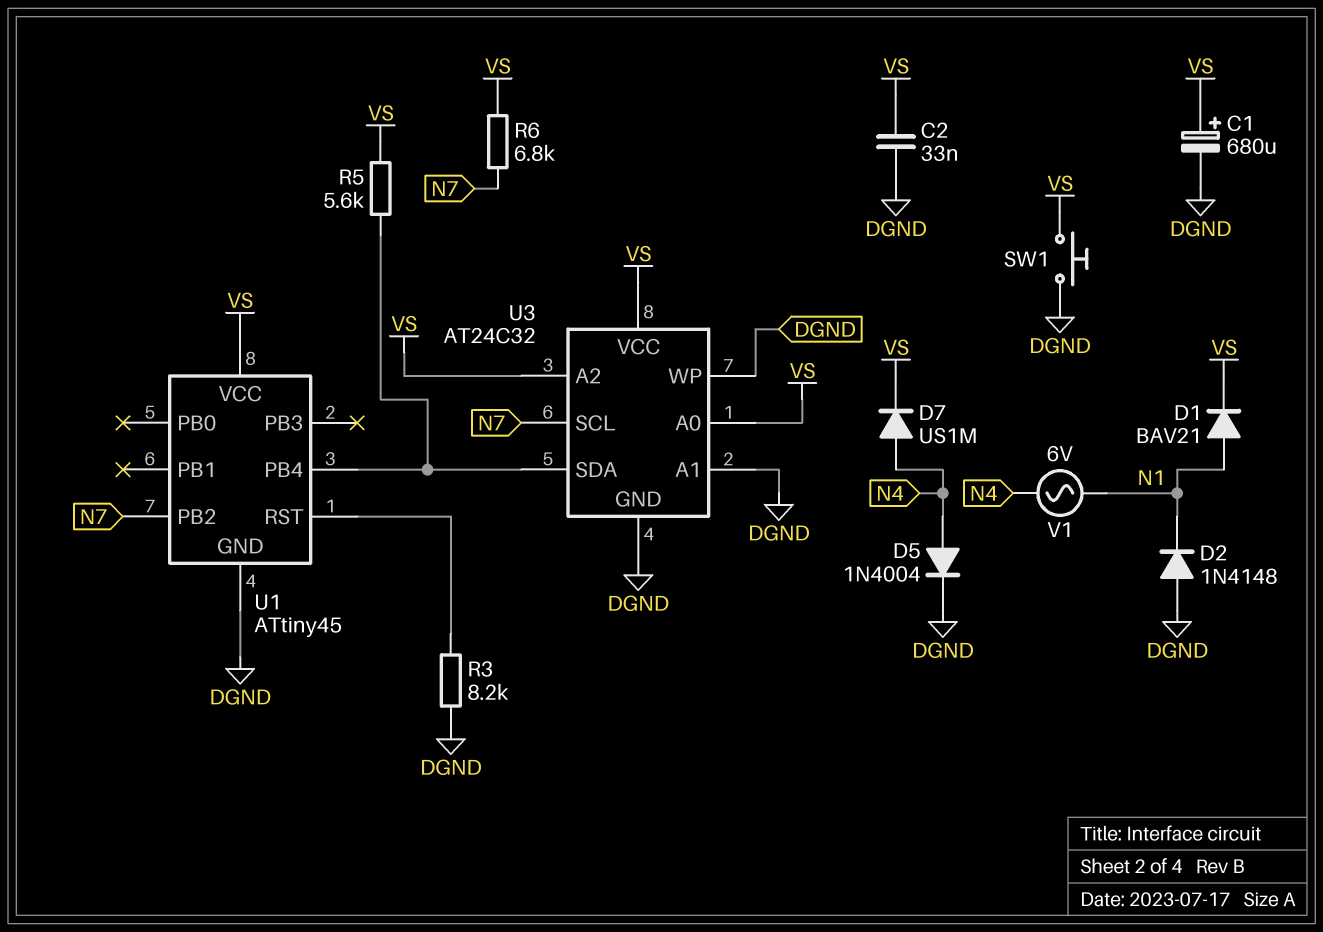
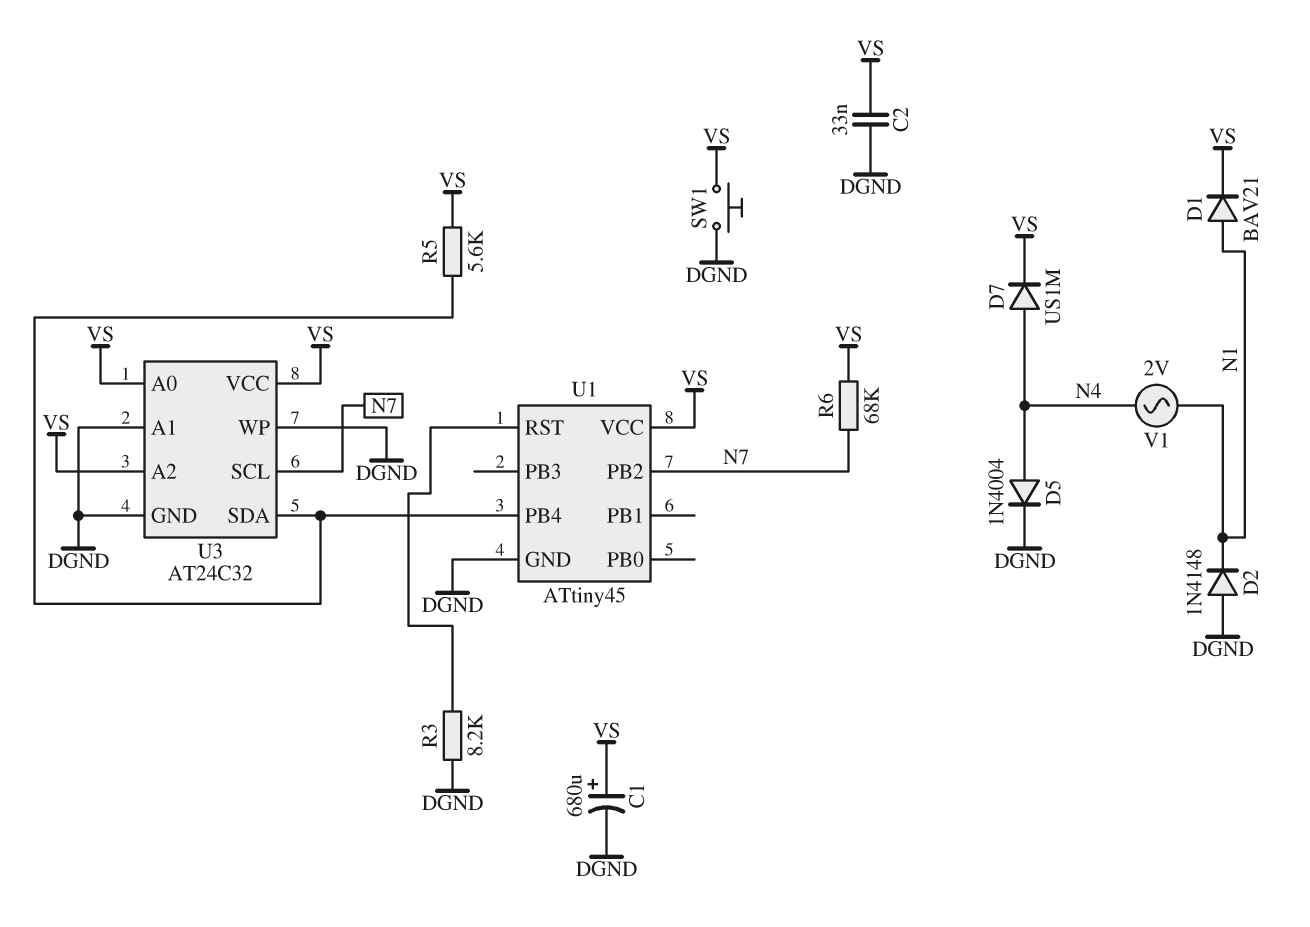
R6: 6.8k (N7, VS) -> 68k (N7, VS)
V1: AC 6V (N1, N4) -> AC 2V (N1, N4)

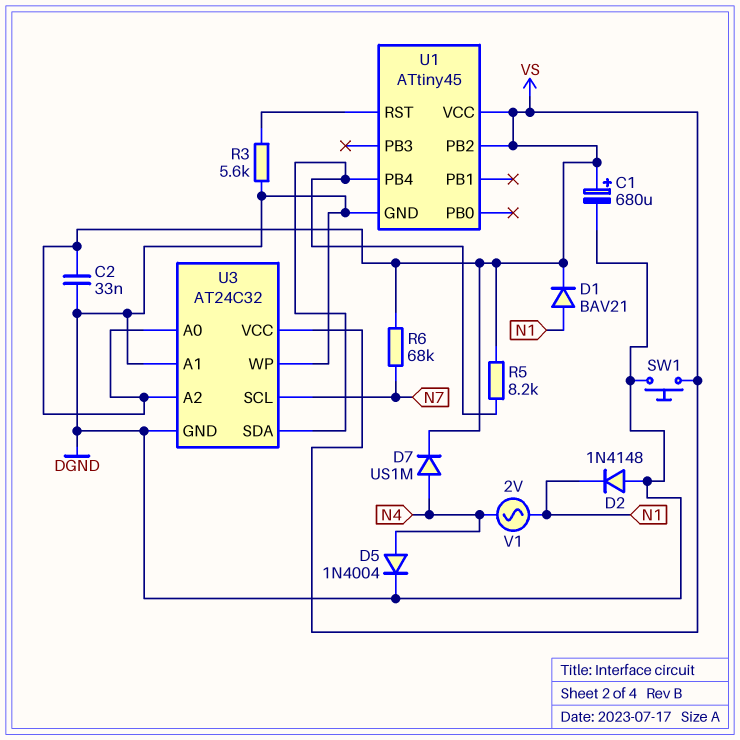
R3: 8.2k (DGND, U1/RST) -> 5.6k (DGND, U1/RST)
R5: 5.6k (U1/PB4, VS) -> 8.2k (U1/PB4, VS)
U1 pin PB2: N7 -> VS

